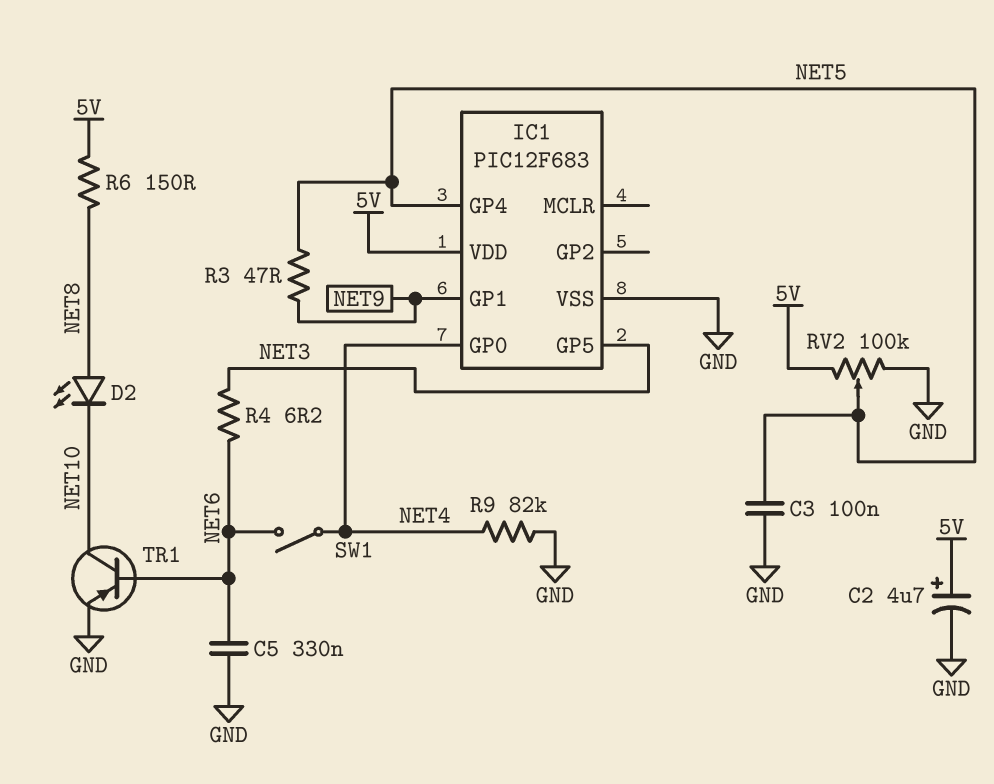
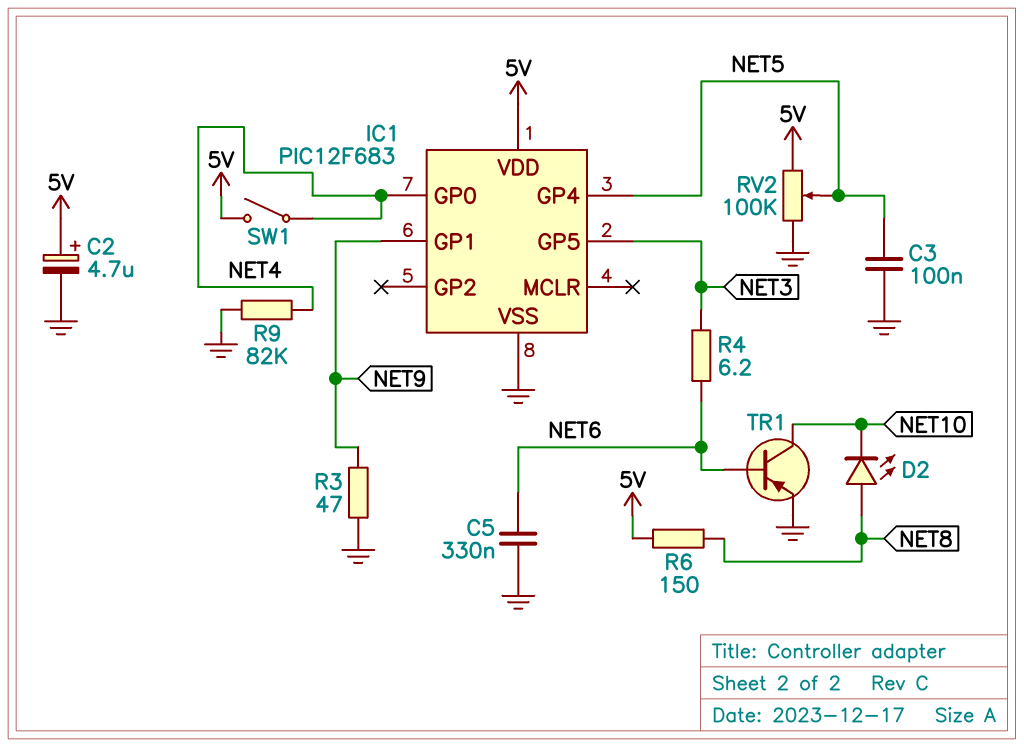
R3: 47 (NET5, NET9) -> 47 (GND, NET9)
SW1: switch (NET4, NET6) -> switch (5V, NET4)

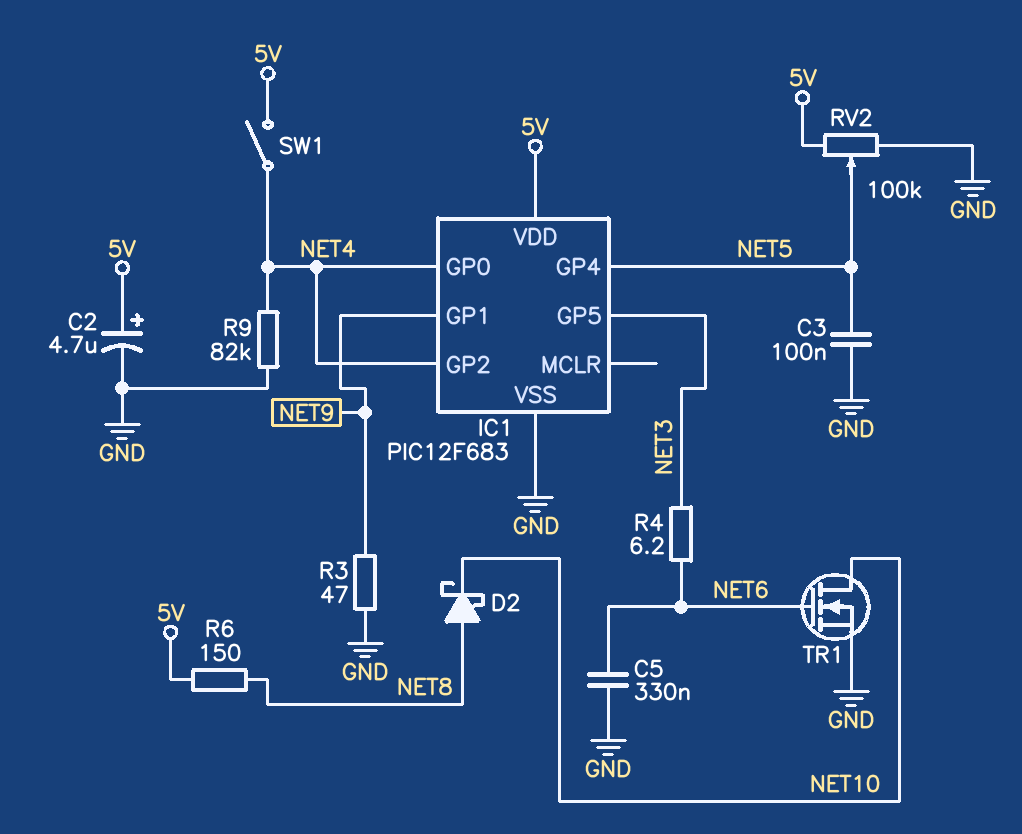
D2: LED (A NET8, K NET10) -> schottky (A NET8, K NET10)
IC1 pin GP2: none -> NET4
TR1: PNP (B NET6, C NET10, E GND) -> NMOS (G NET6, D NET10, S GND)

